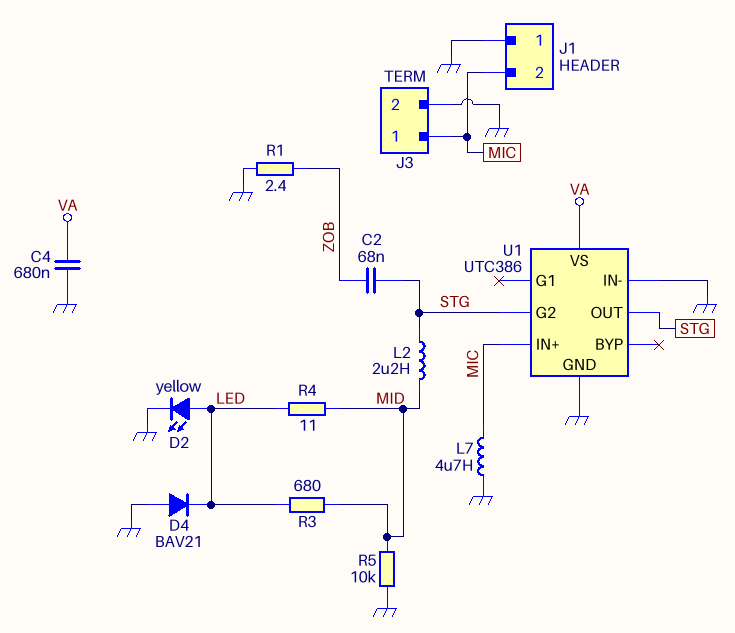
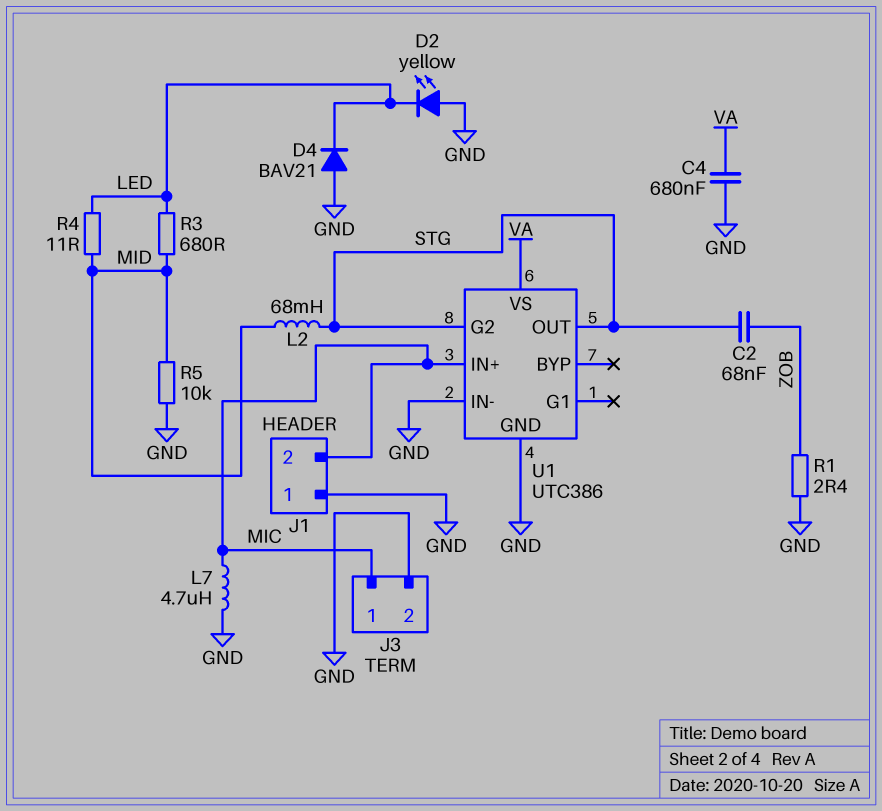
D2: LED yellow (A LED, K GND) -> LED yellow (A GND, K LED)
L2: 2.2uH (MID, STG) -> 68mH (MID, STG)

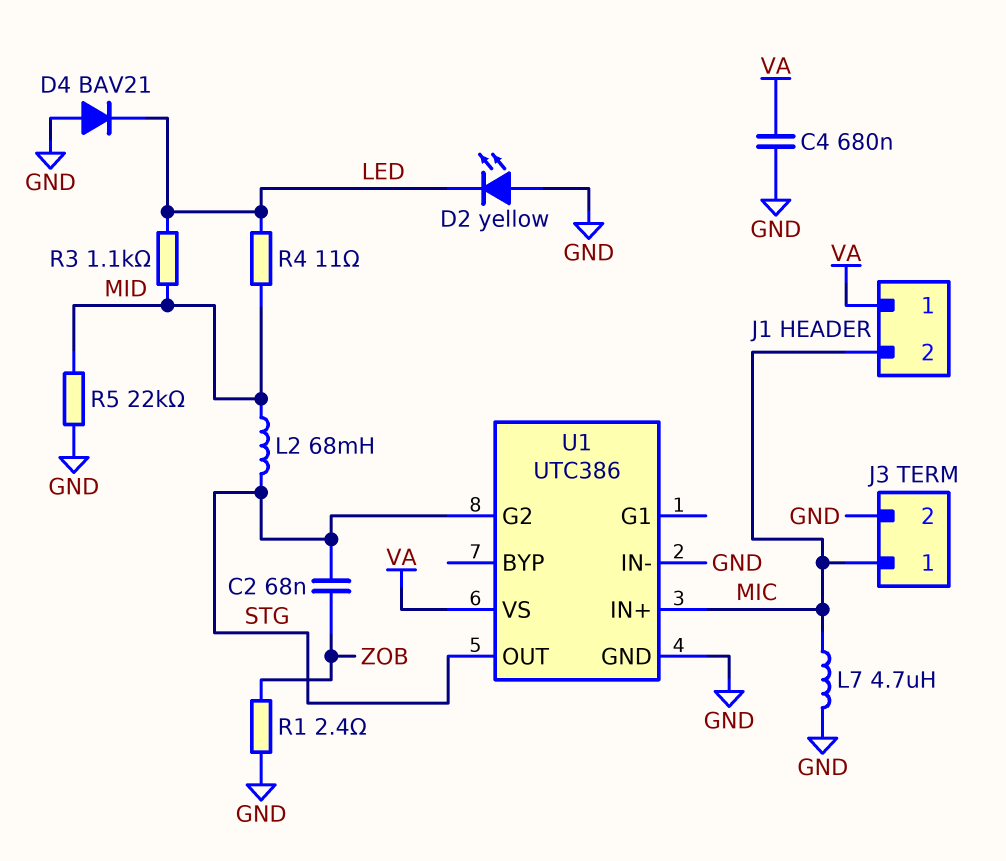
J1 pin 1: GND -> VA
R3: 680 (LED, MID) -> 1.1k (LED, MID)
R5: 10k (GND, MID) -> 22k (GND, MID)

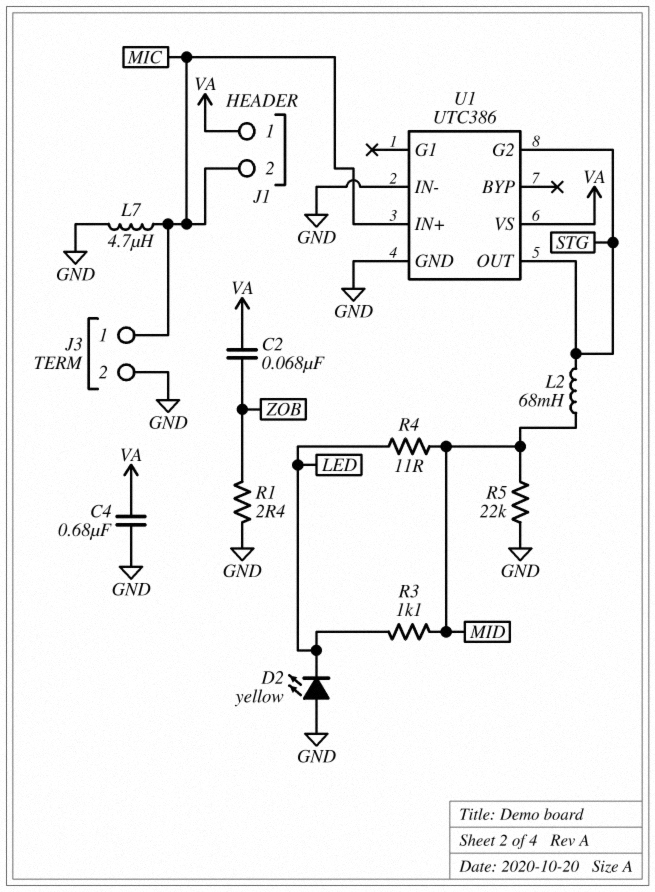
C2: 68nF (STG, ZOB) -> 68nF (VA, ZOB)
D4: diode BAV21 (A GND, K LED) -> none

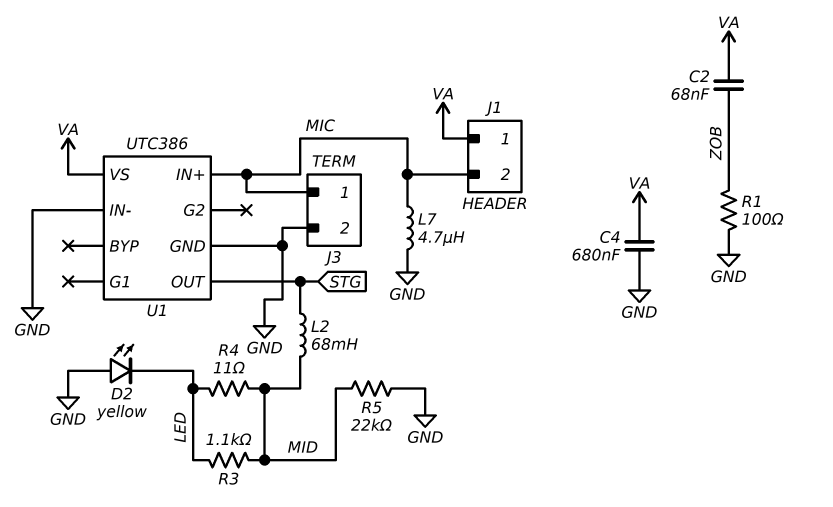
R1: 2.4 (GND, ZOB) -> 100 (GND, ZOB)
U1 pin G2: STG -> none

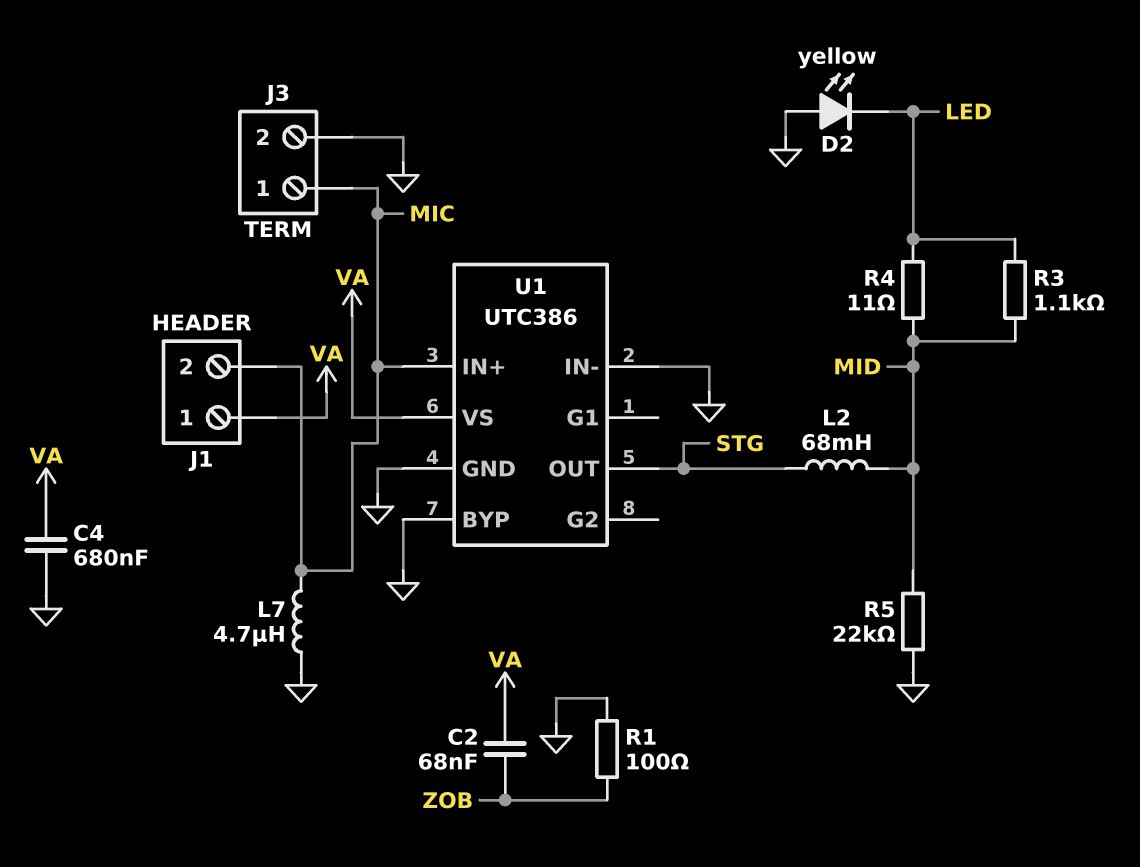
U1 pin BYP: none -> GND

